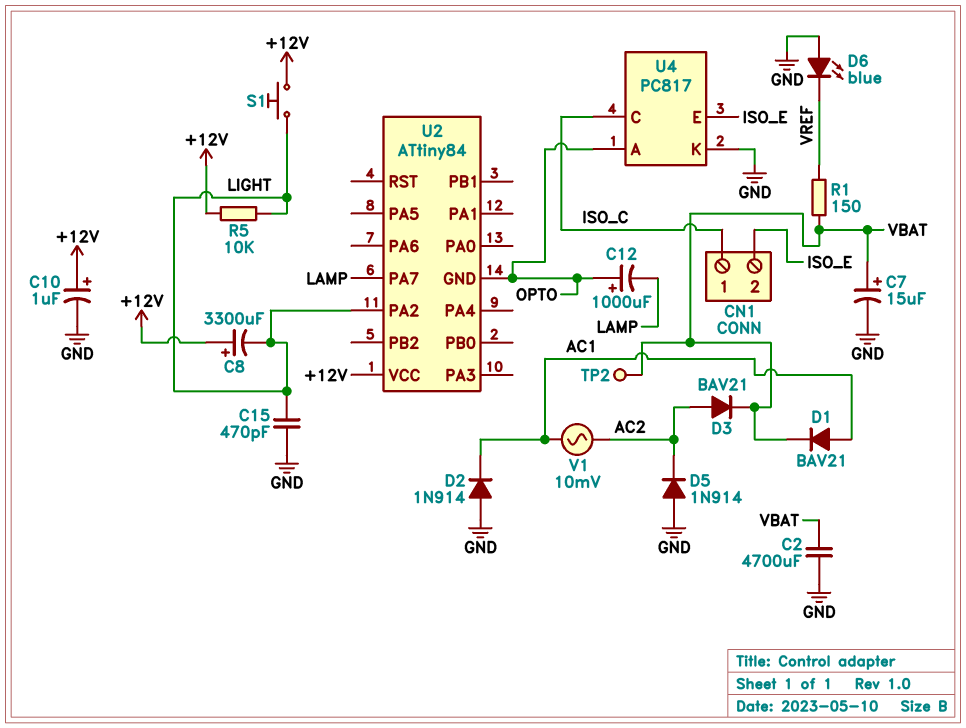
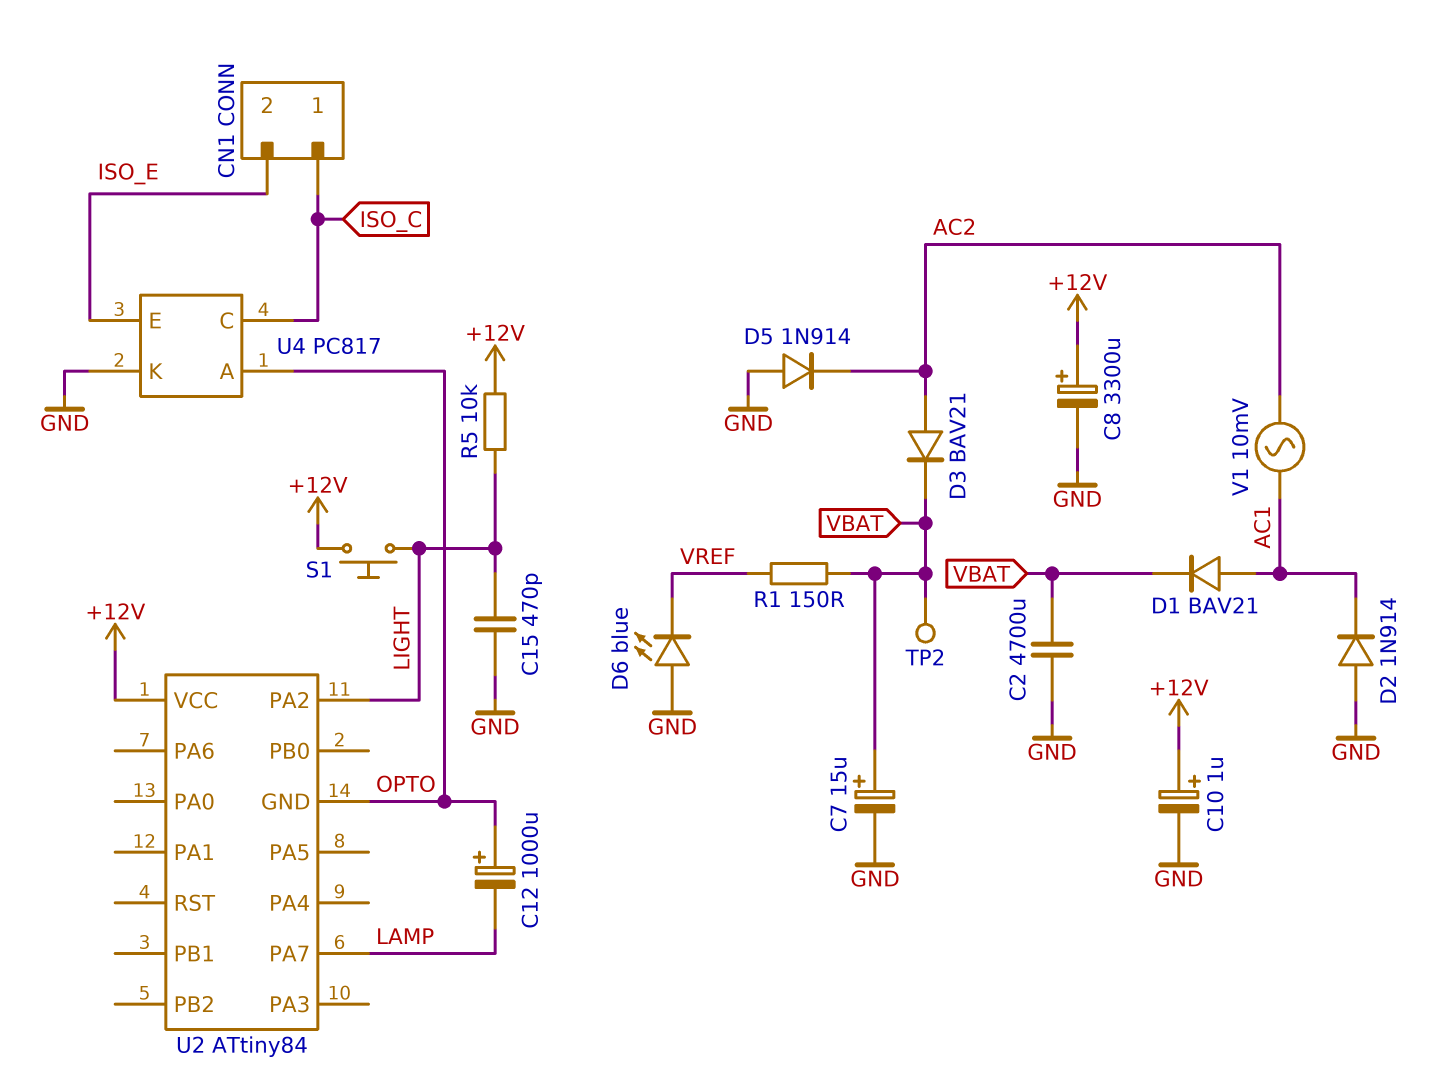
C8: 3300uF (plus +12V, minus LIGHT) -> 3300uF (plus +12V, minus GND)

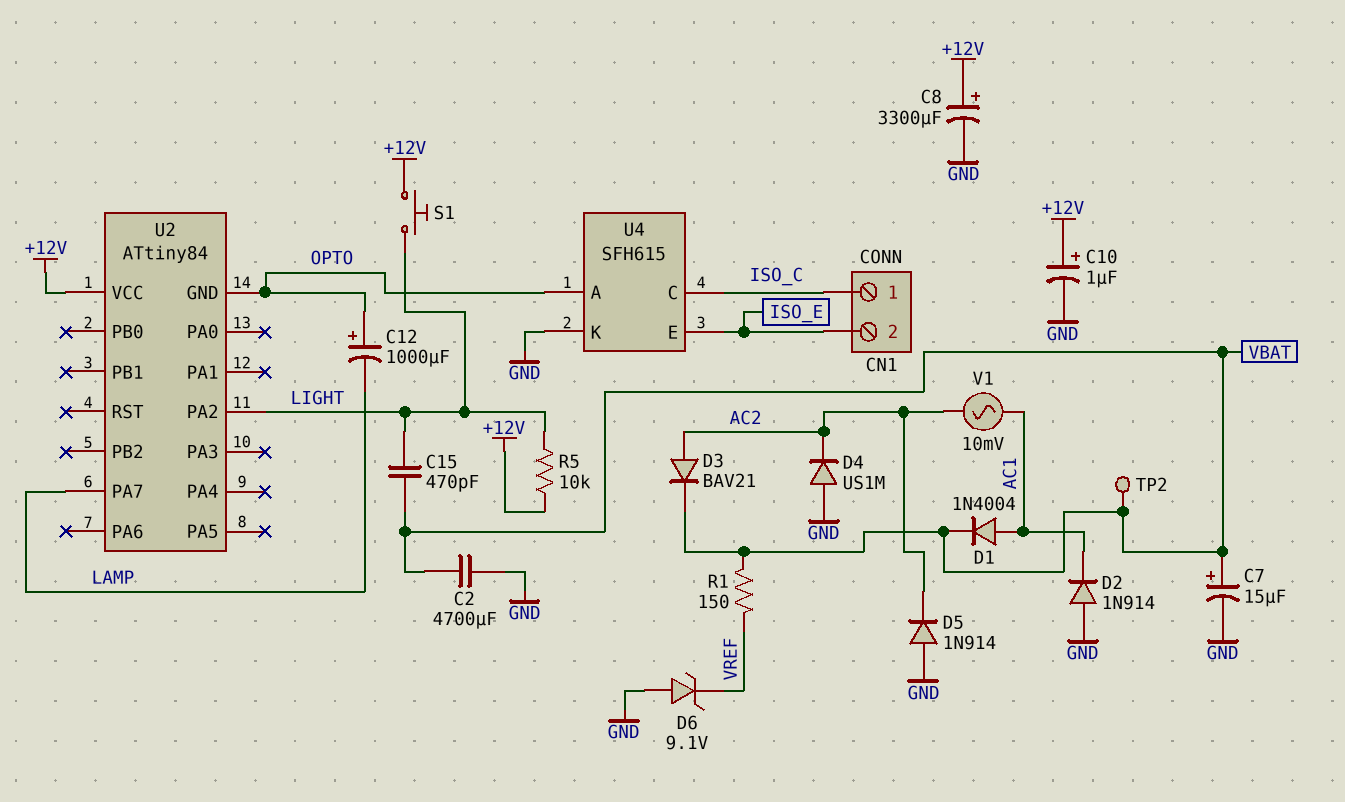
C15: 470pF (GND, LIGHT) -> 470pF (LIGHT, VBAT)
D1: diode BAV21 (A AC1, K VBAT) -> diode 1N4004 (A AC1, K VBAT)
D4: none -> diode US1M (A GND, K AC2)
D6: LED blue (A GND, K VREF) -> zener 9.1V (A GND, K VREF)
U4: PC817 -> SFH615

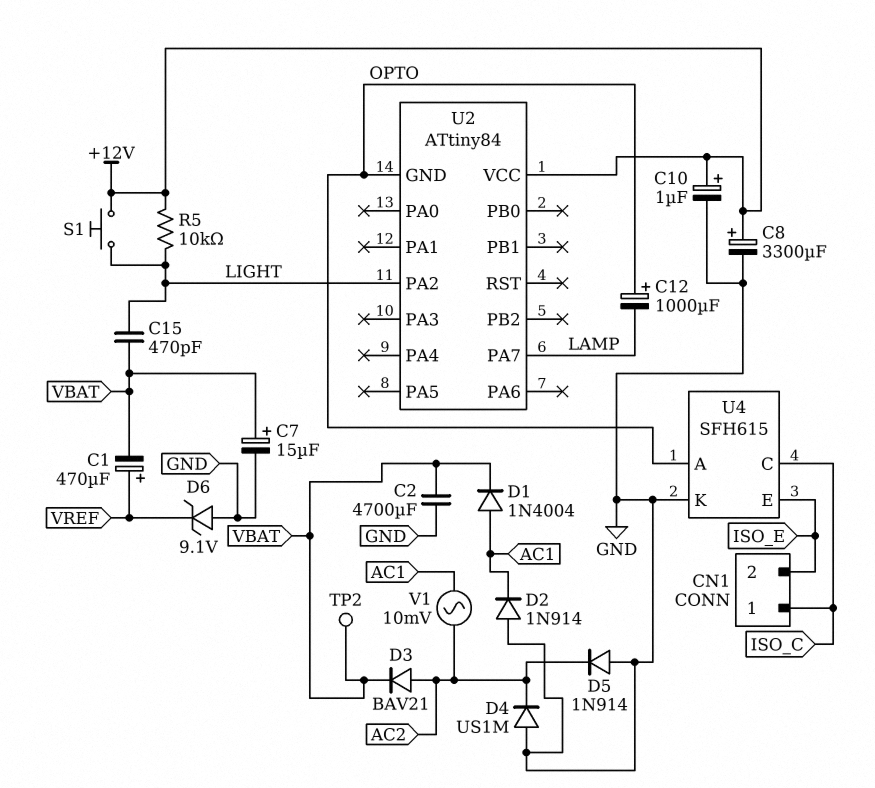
C1: none -> 470uF (plus VREF, minus VBAT)
R1: 150 (VBAT, VREF) -> none

